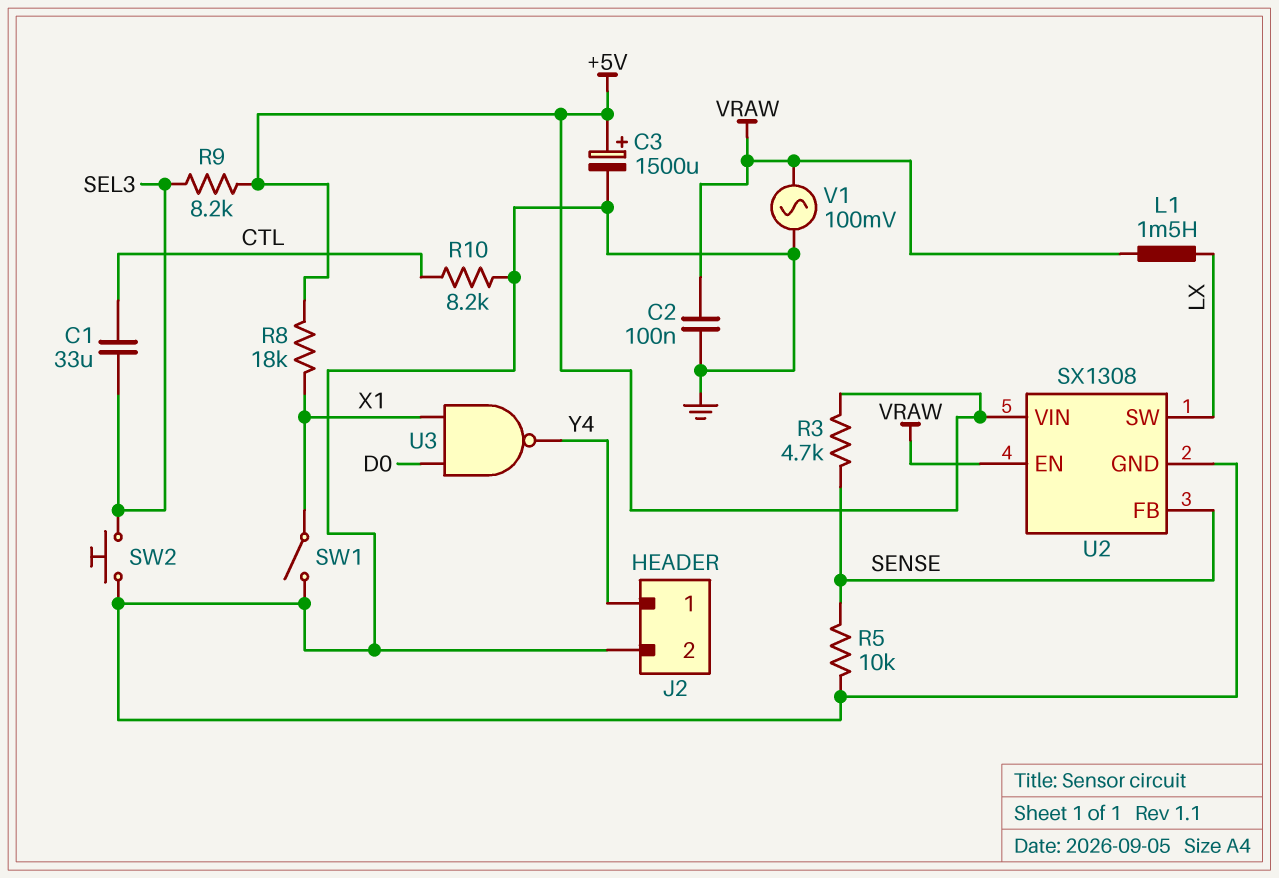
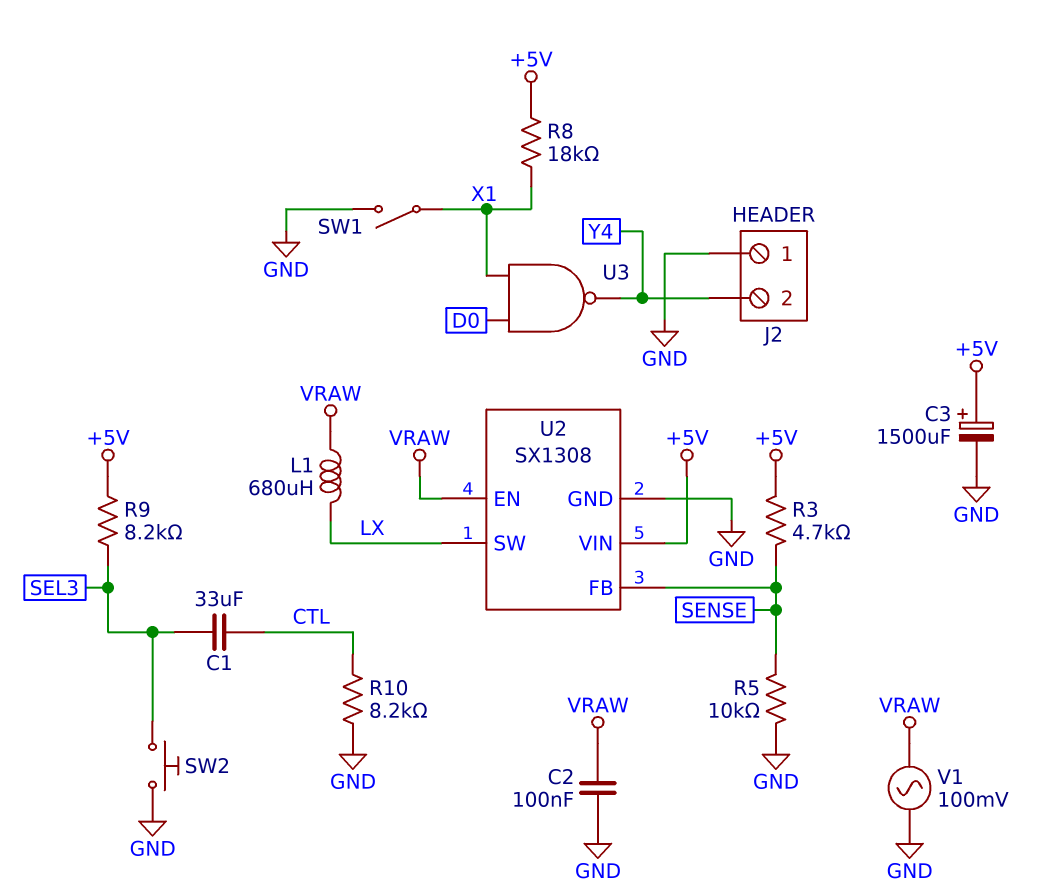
J2 pin 1: Y4 -> GND
J2 pin 2: GND -> Y4
L1: 1.5mH (LX, VRAW) -> 680uH (LX, VRAW)

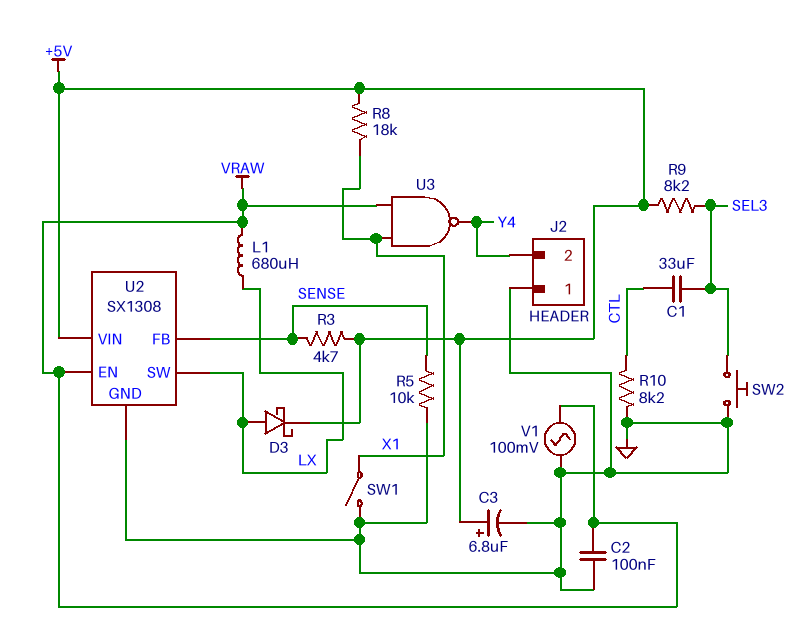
C3: 1500uF (plus +5V, minus GND) -> 6.8uF (plus +5V, minus GND)
D3: none -> schottky (A LX, K +5V)
U3: NAND (in D0, in X1, out Y4) -> NAND (in VRAW, in X1, out Y4)

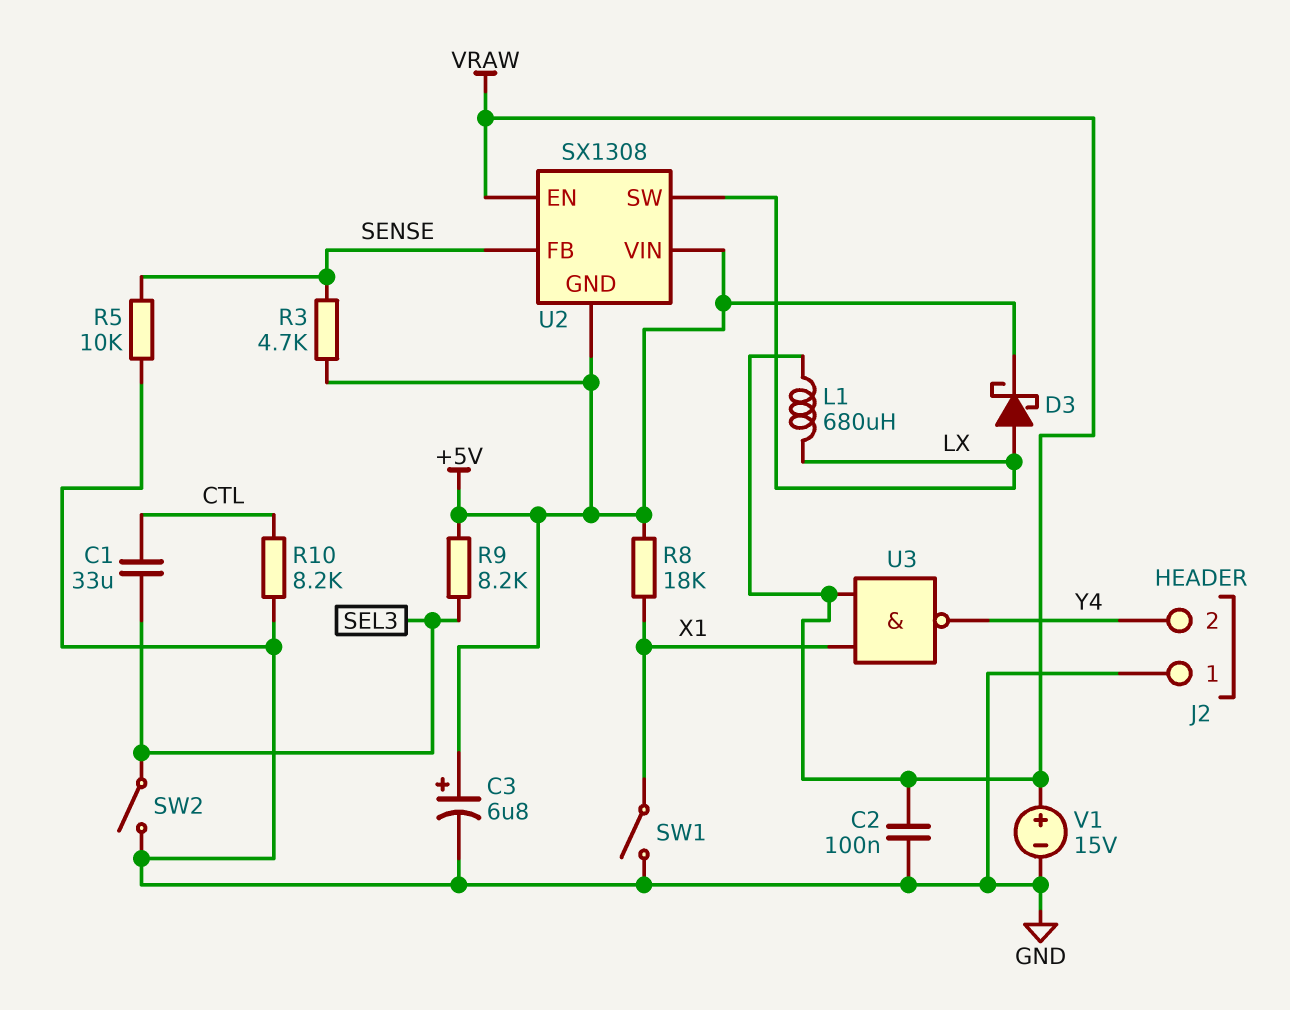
SW2: button (GND, SEL3) -> switch (GND, SEL3)
U2 pin GND: GND -> +5V
V1: AC 100mV (GND, VRAW) -> 15V (plus VRAW, minus GND)

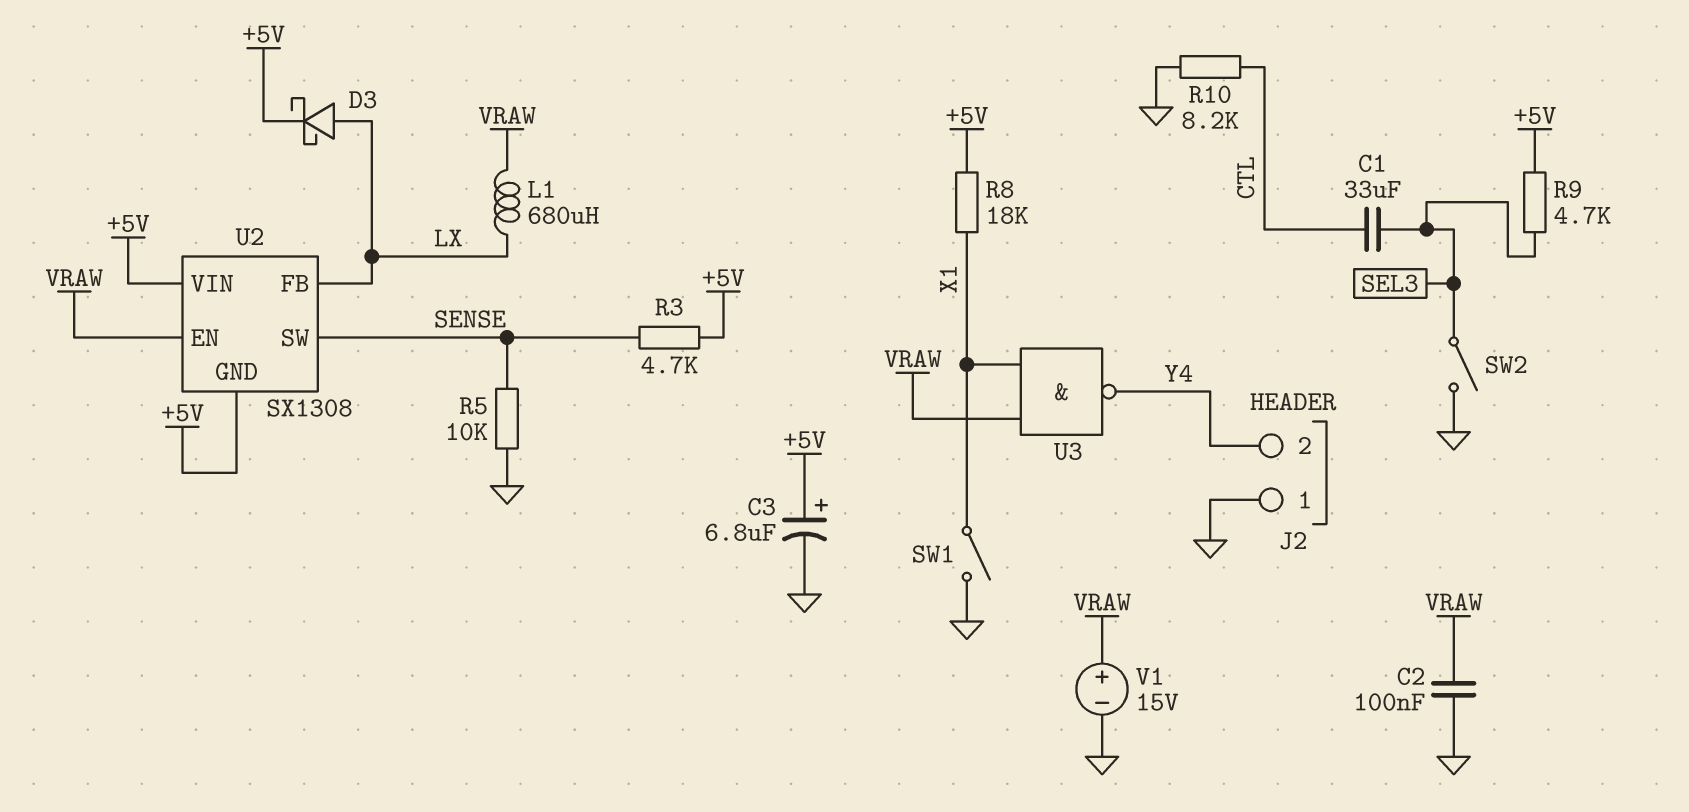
R9: 8.2k (+5V, SEL3) -> 4.7k (+5V, SEL3)
U2 pin FB: SENSE -> LX
U2 pin SW: LX -> SENSE

